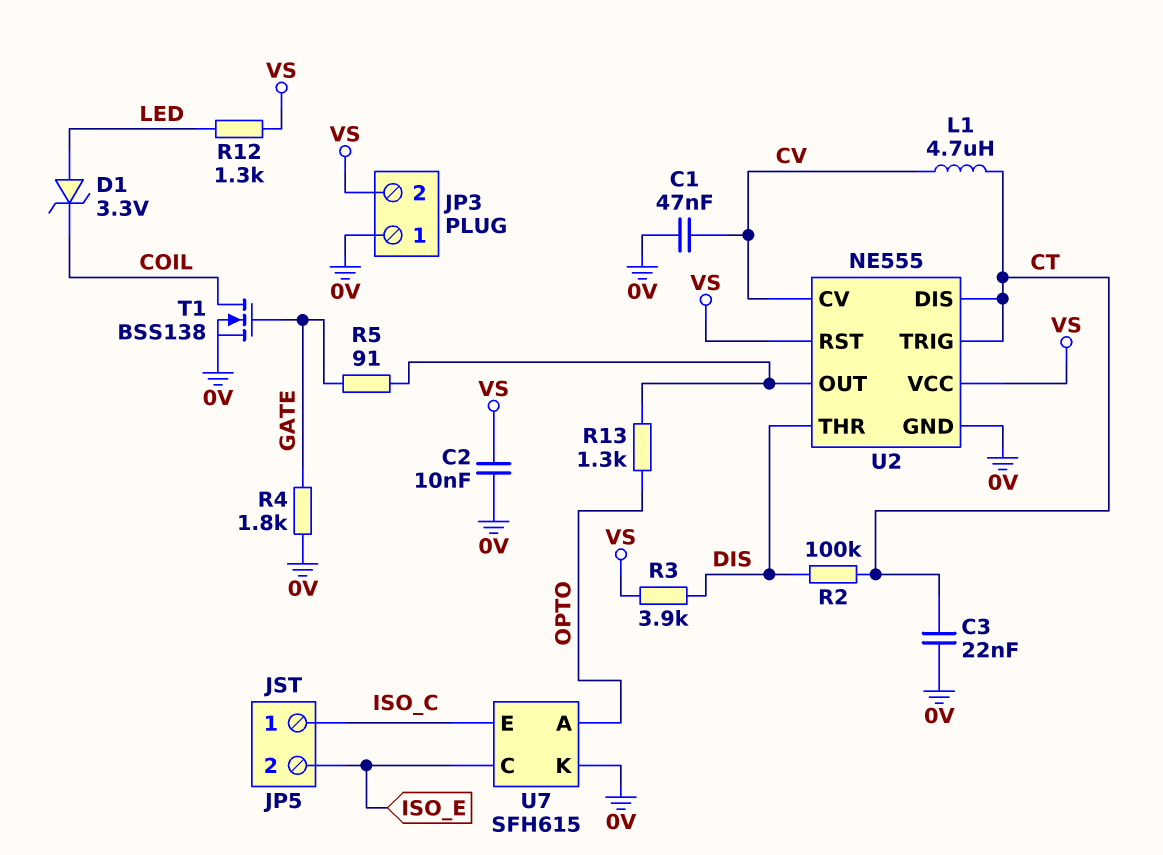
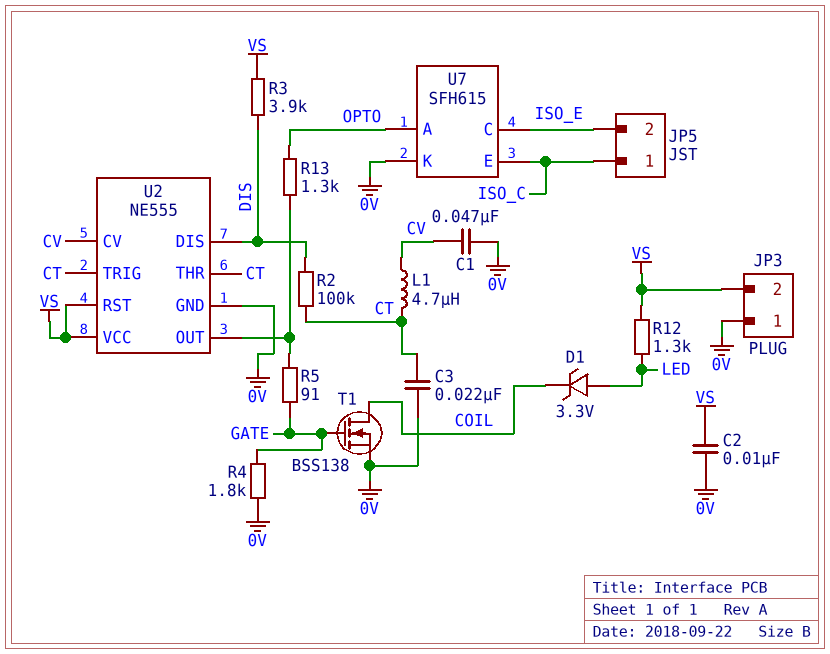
U2 pin DIS: CT -> DIS
U2 pin THR: DIS -> CT

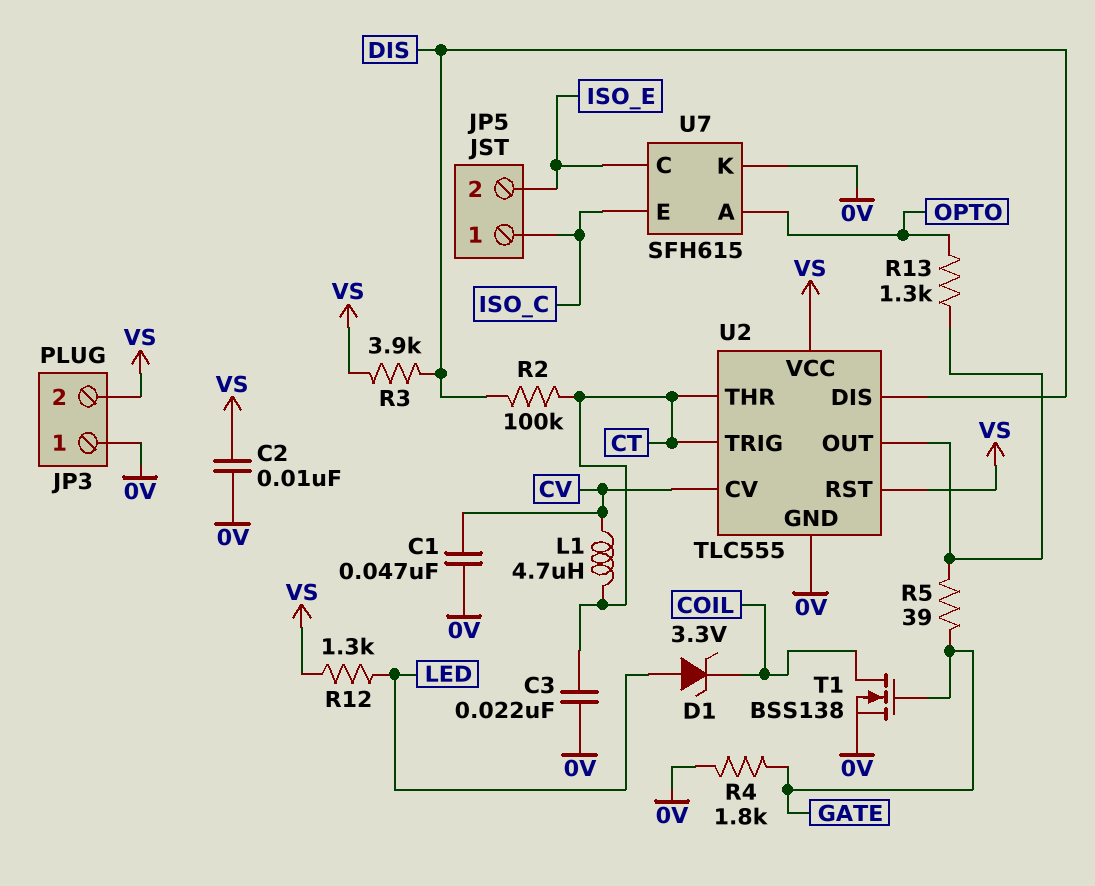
R5: 91 (GATE, U2/OUT) -> 39 (GATE, U2/OUT)
U2: NE555 -> TLC555

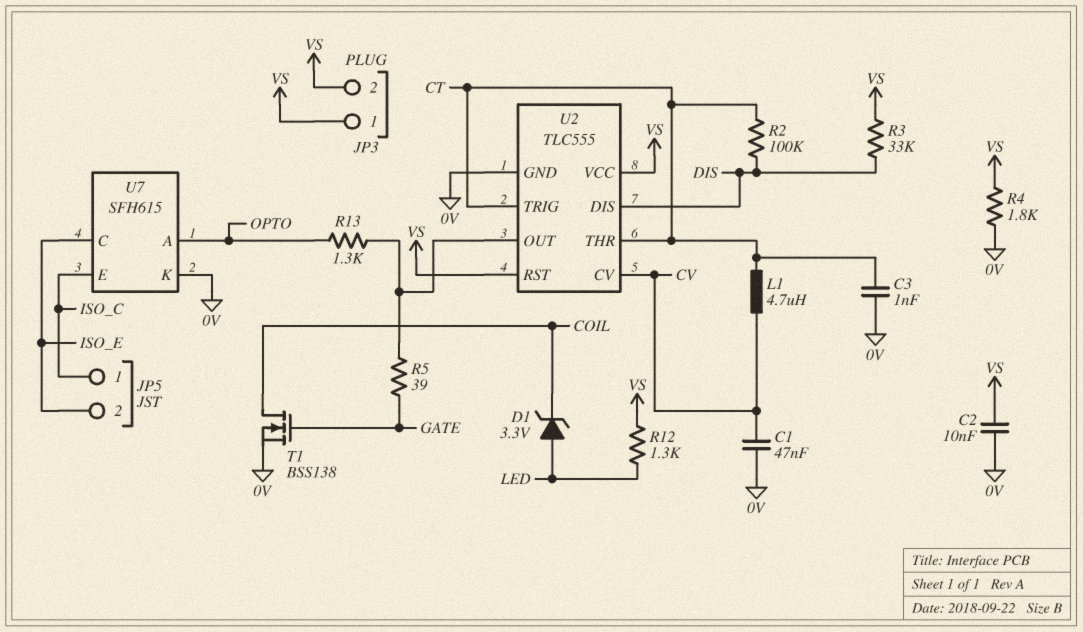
C3: 22nF (0V, CT) -> 1nF (0V, CT)
JP3 pin 1: 0V -> VS
R3: 3.9k (DIS, VS) -> 33k (DIS, VS)
R4: 1.8k (0V, GATE) -> 1.8k (0V, VS)

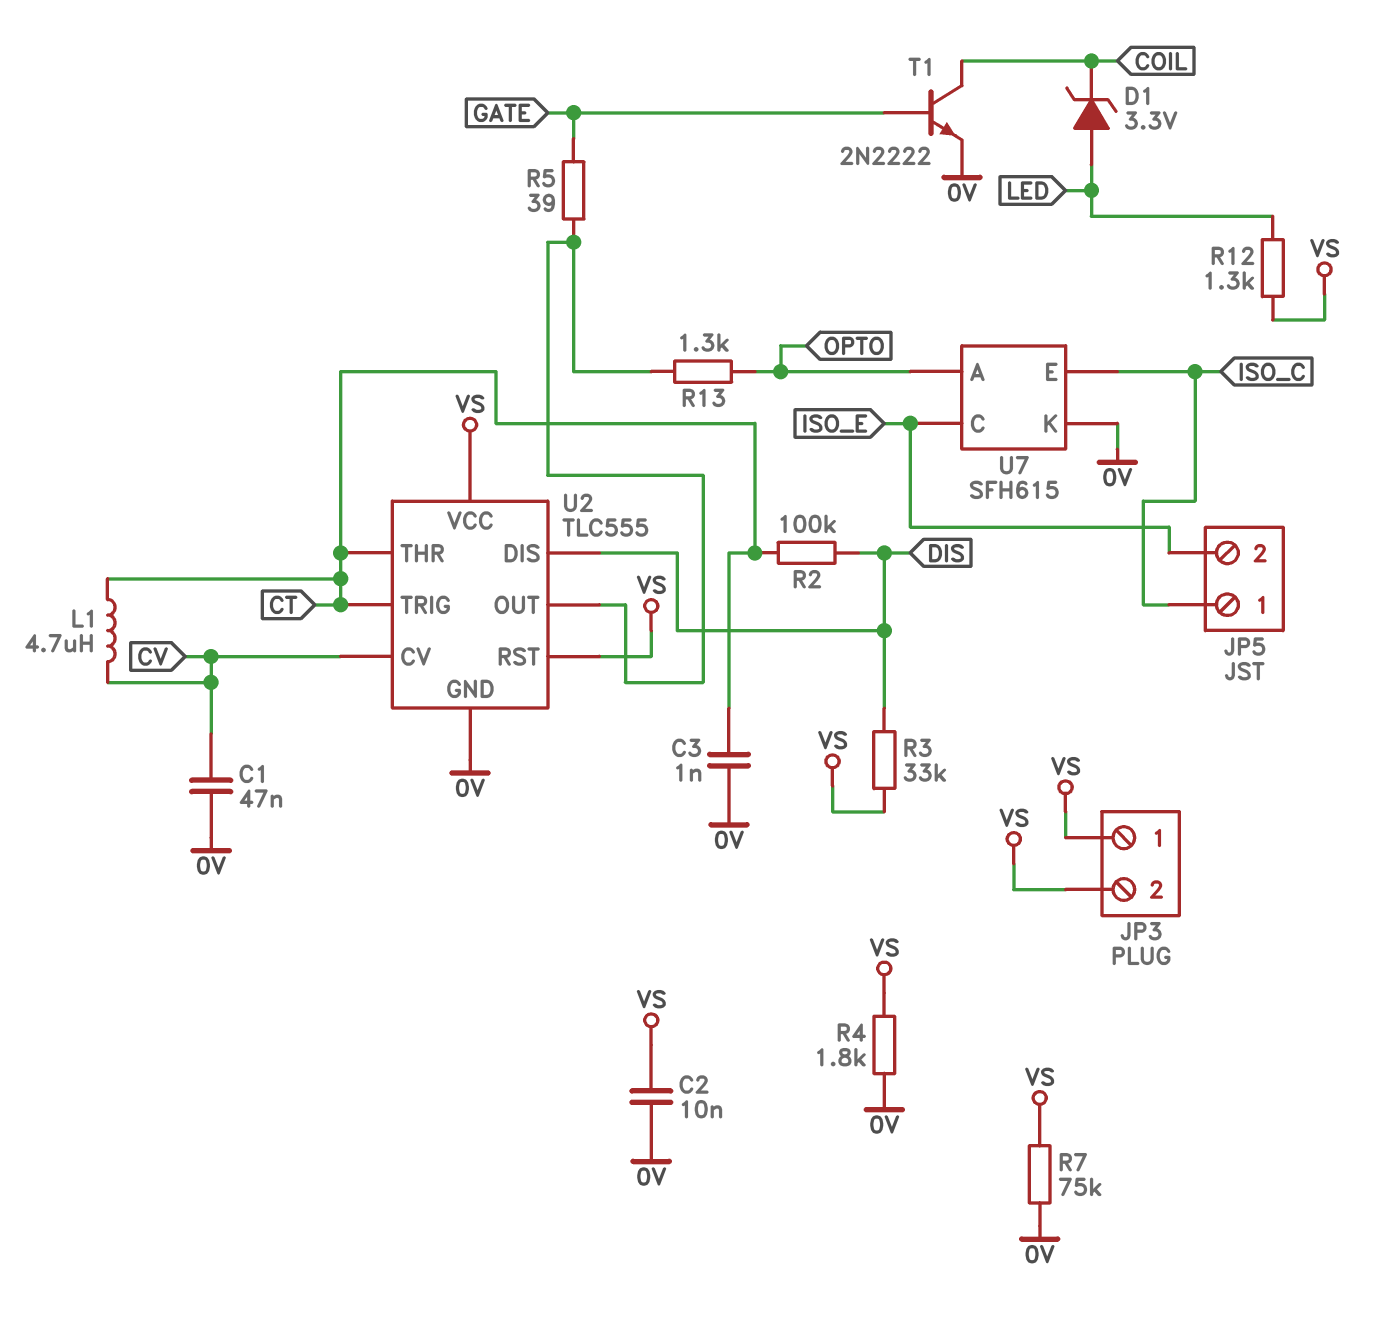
R7: none -> 75k (0V, VS)
T1: NMOS BSS138 (G GATE, D COIL, S 0V) -> NPN 2N2222 (B GATE, C COIL, E 0V)

